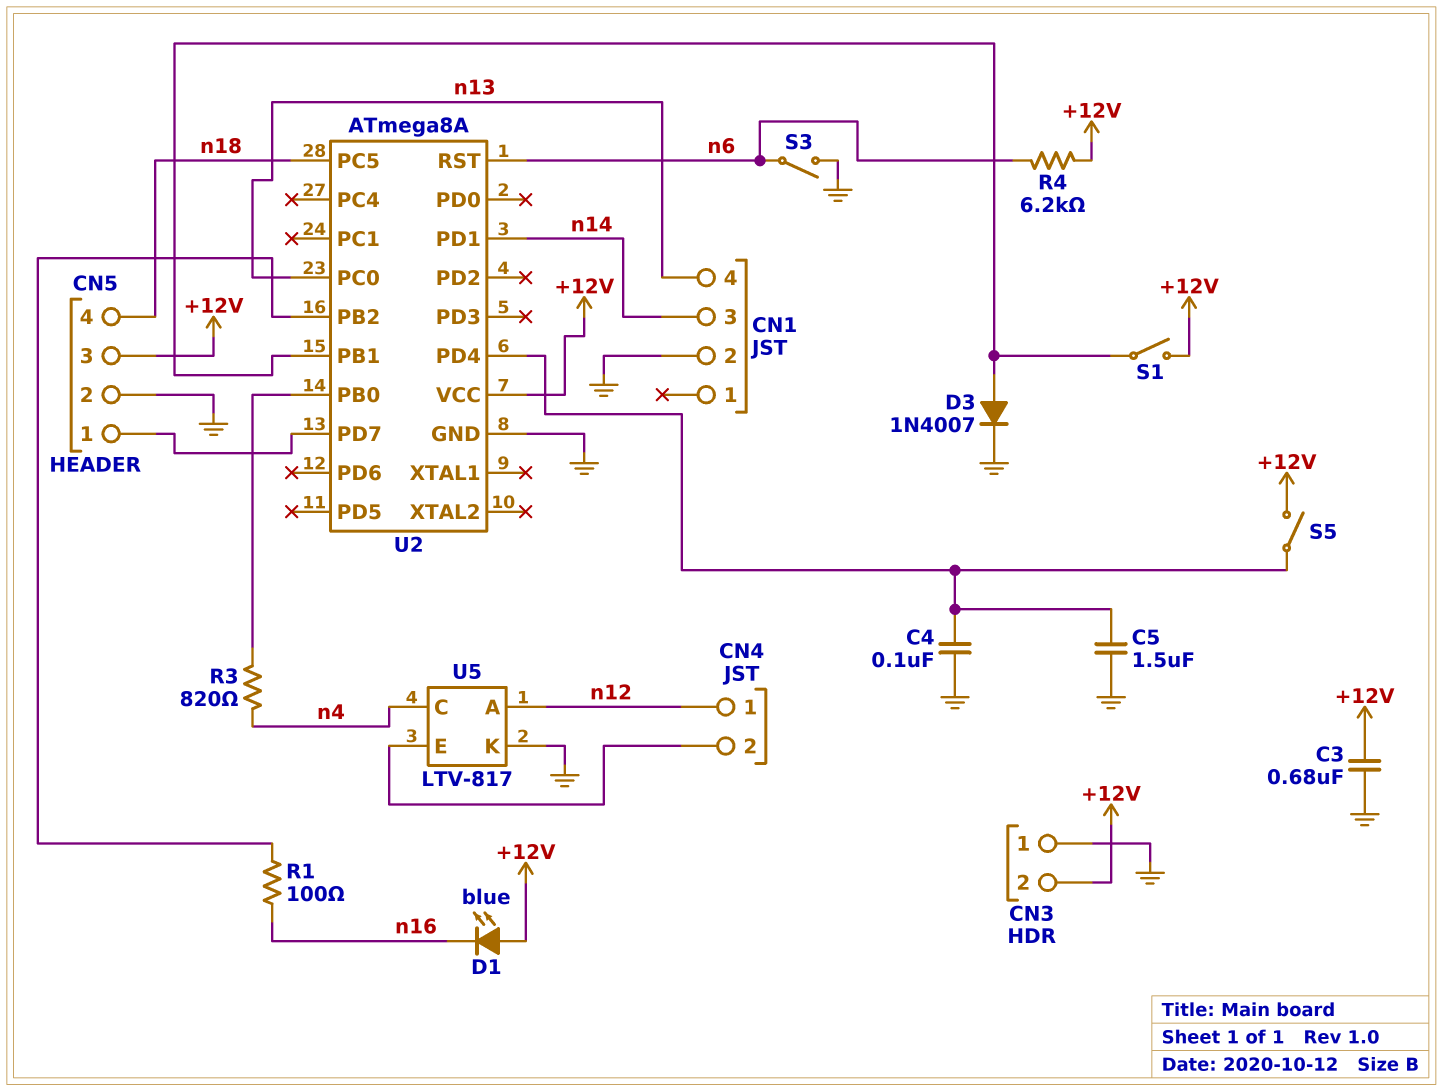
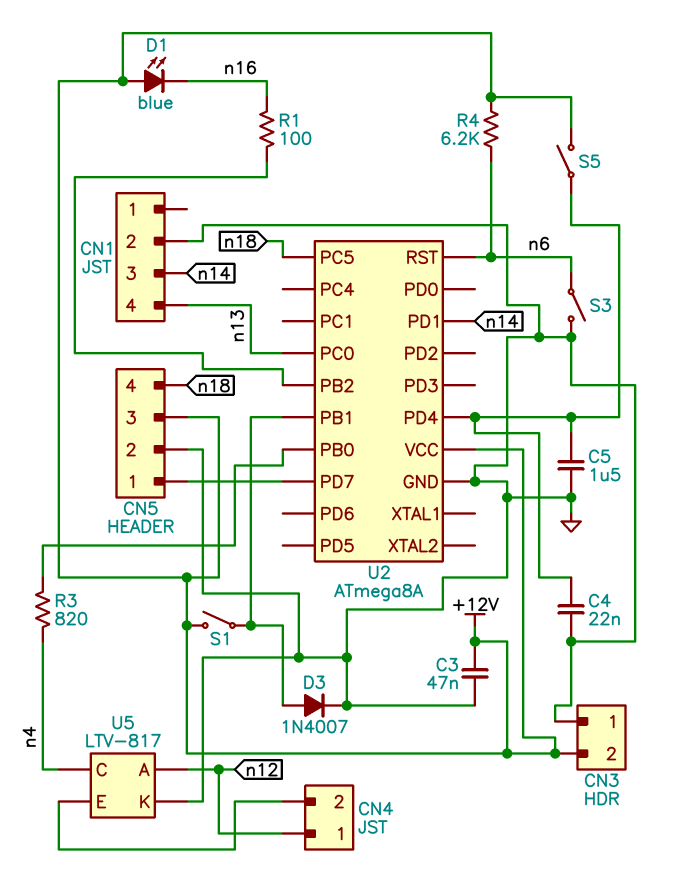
C3: 680nF (+12V, GND) -> 47nF (+12V, GND)
C4: 100nF (GND, U2/PD4) -> 22nF (GND, U2/PD4)

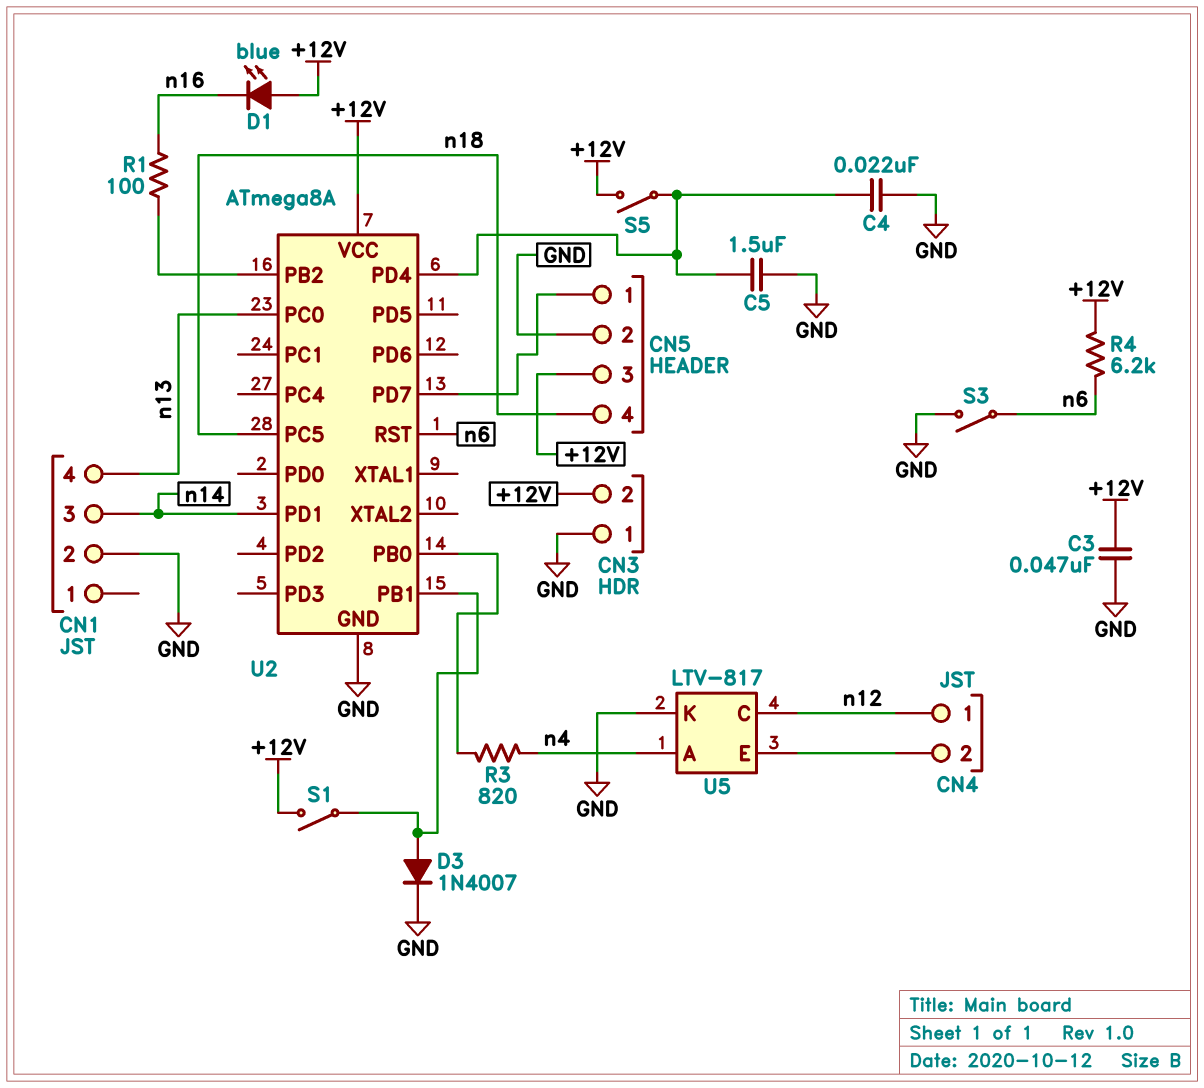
U5 pin A: n12 -> n4
U5 pin C: n4 -> n12

